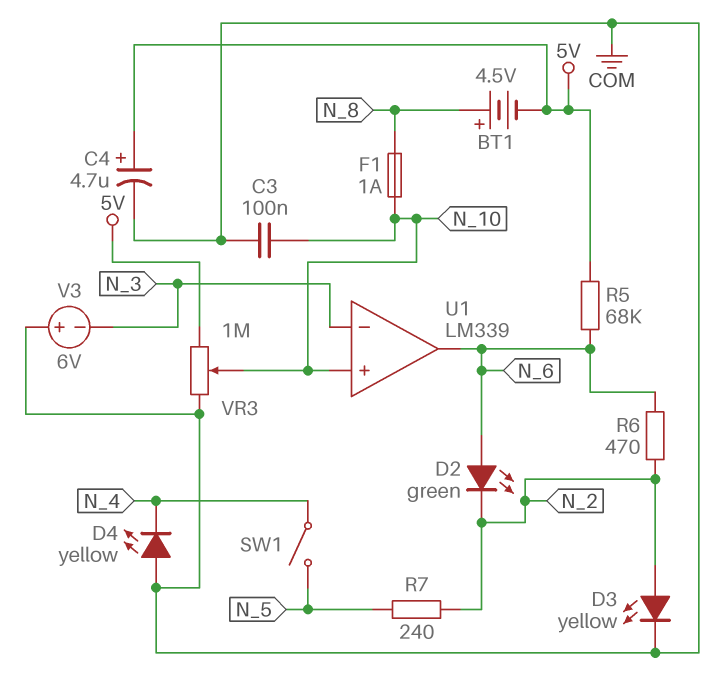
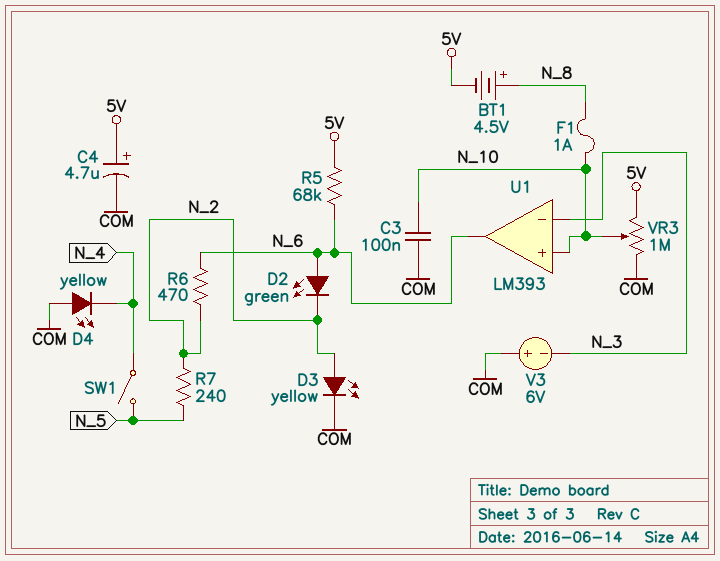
U1: LM339 -> LM393

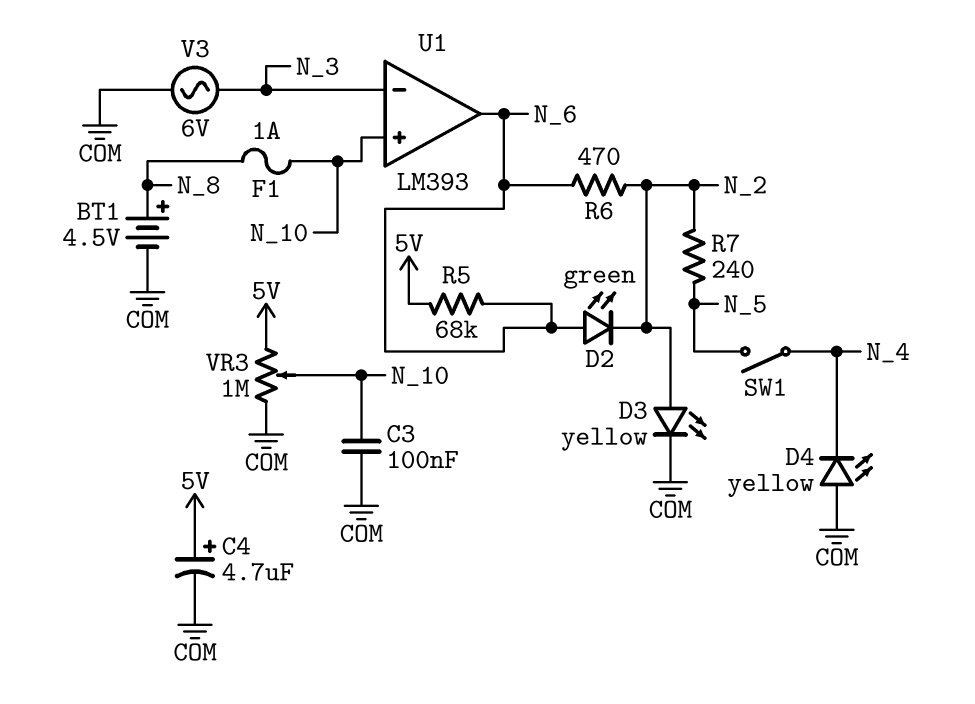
BT1: 4.5V (plus N_8, minus 5V) -> 4.5V (plus N_8, minus COM)
V3: 6V (plus COM, minus N_3) -> AC 6V (COM, N_3)

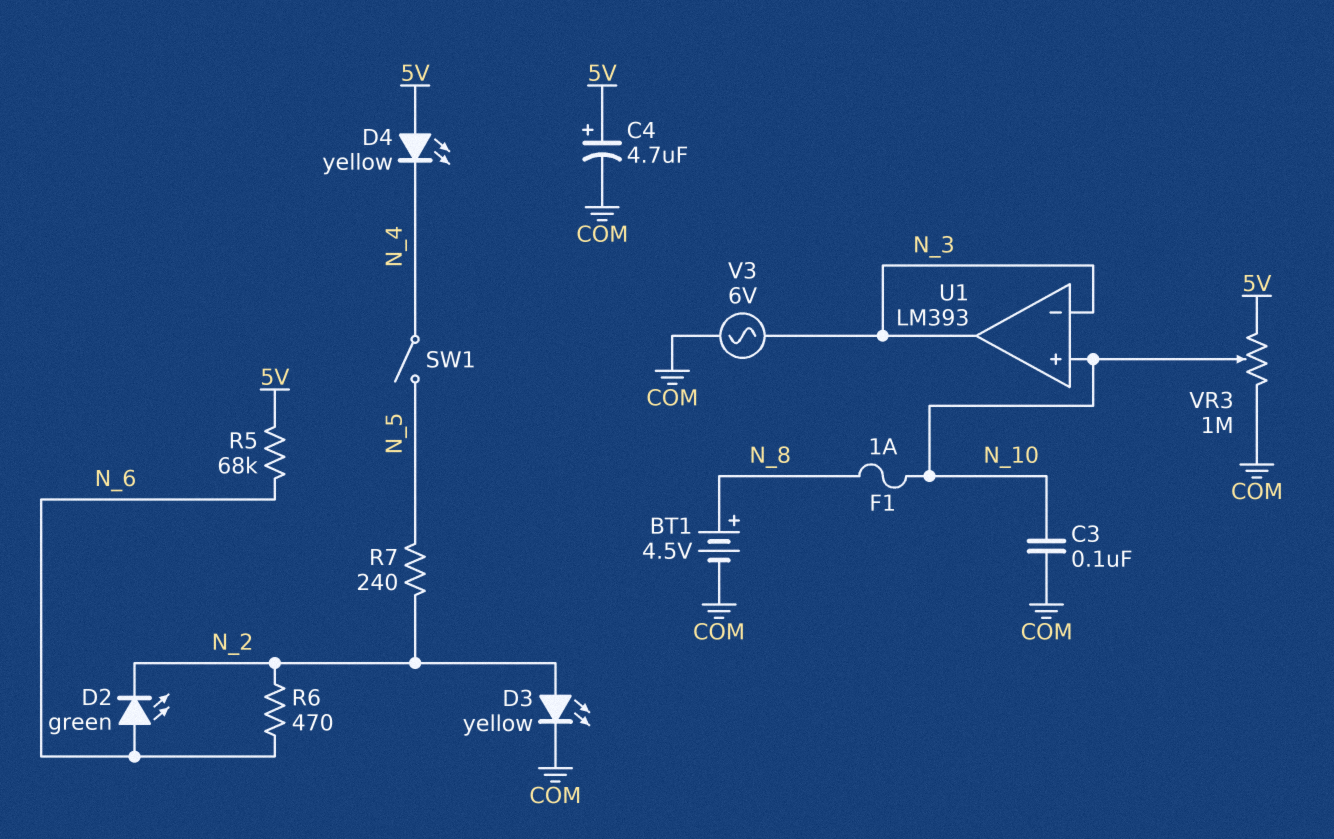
D4: LED yellow (A COM, K N_4) -> LED yellow (A 5V, K N_4)
U1 pin out: N_6 -> N_3

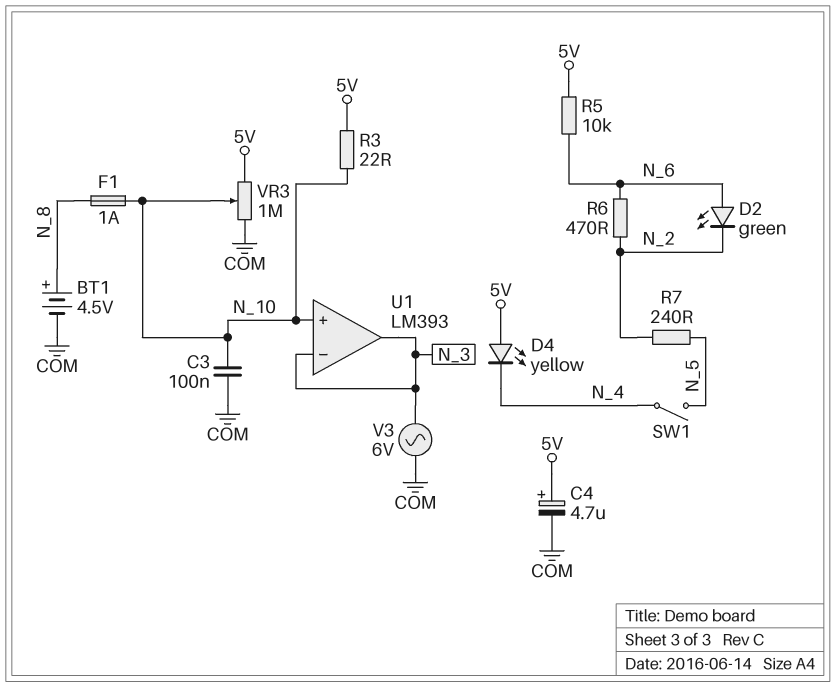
D3: LED yellow (A N_2, K COM) -> none
R3: none -> 22 (5V, N_10)
R5: 68k (5V, N_6) -> 10k (5V, N_6)

